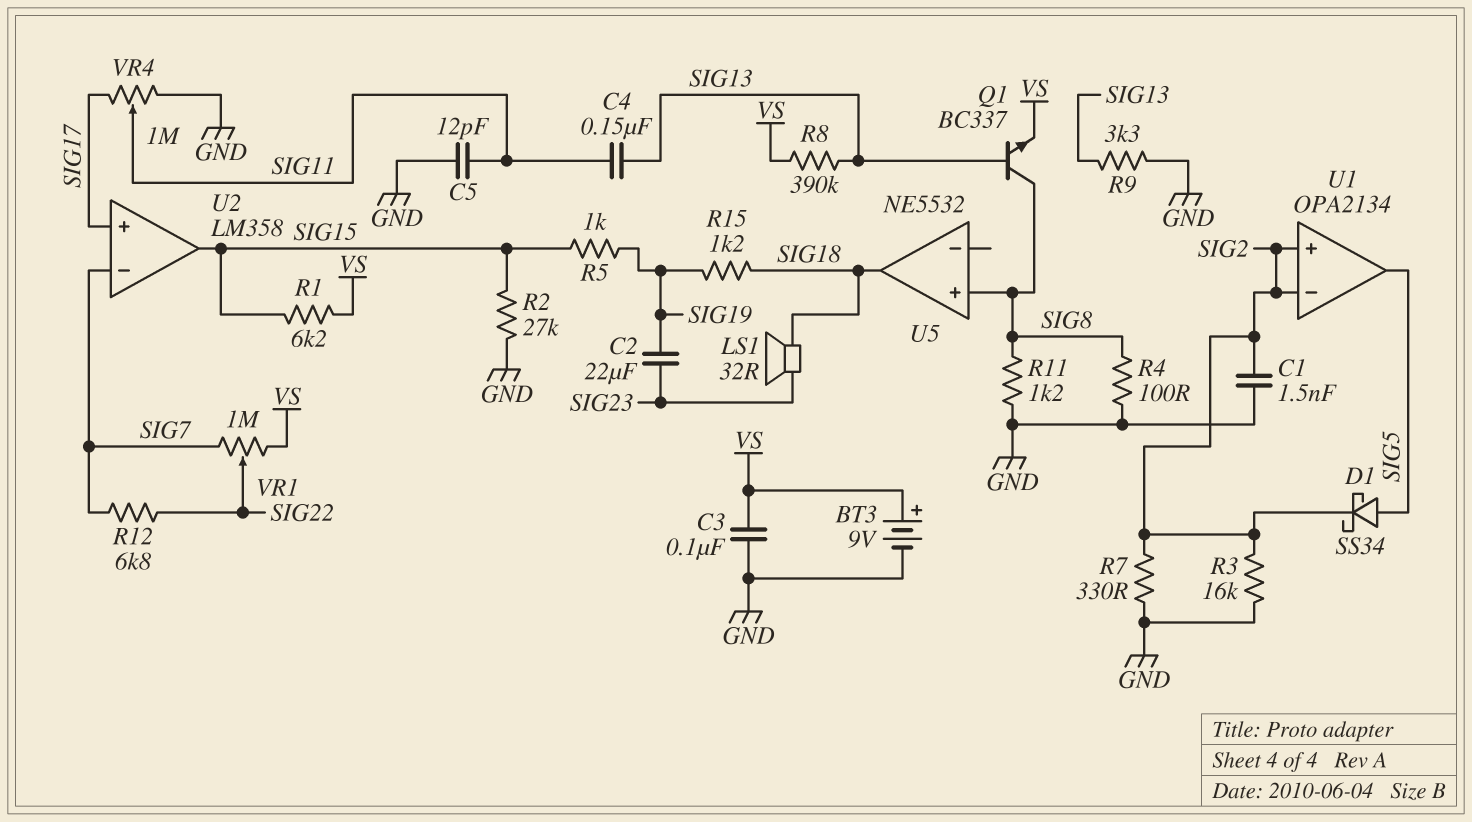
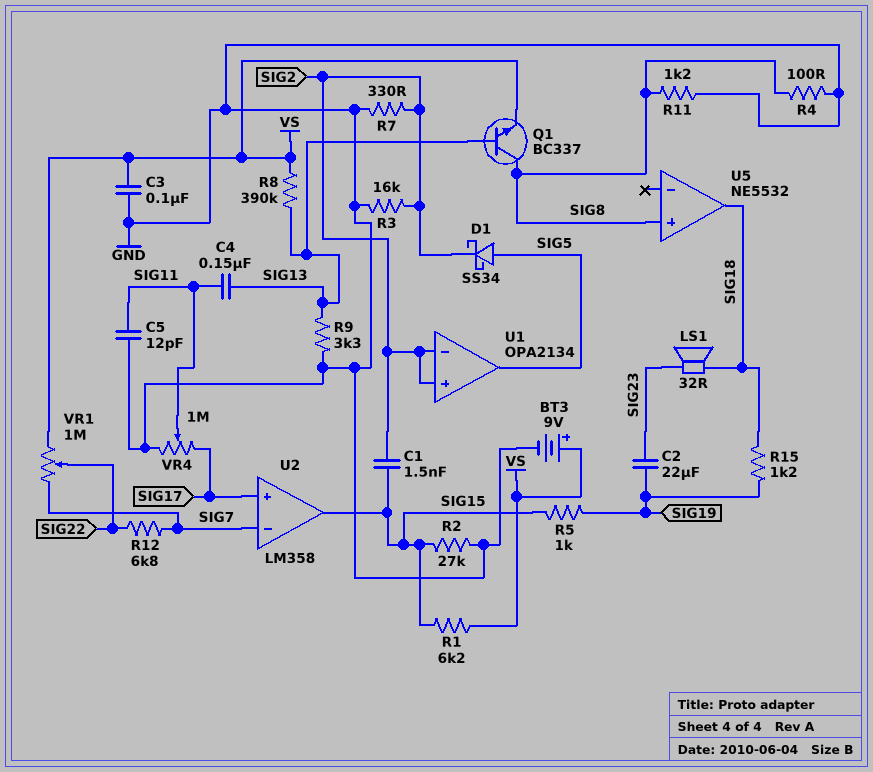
C1: 1.5nF (GND, SIG2) -> 1.5nF (SIG2, SIG15)

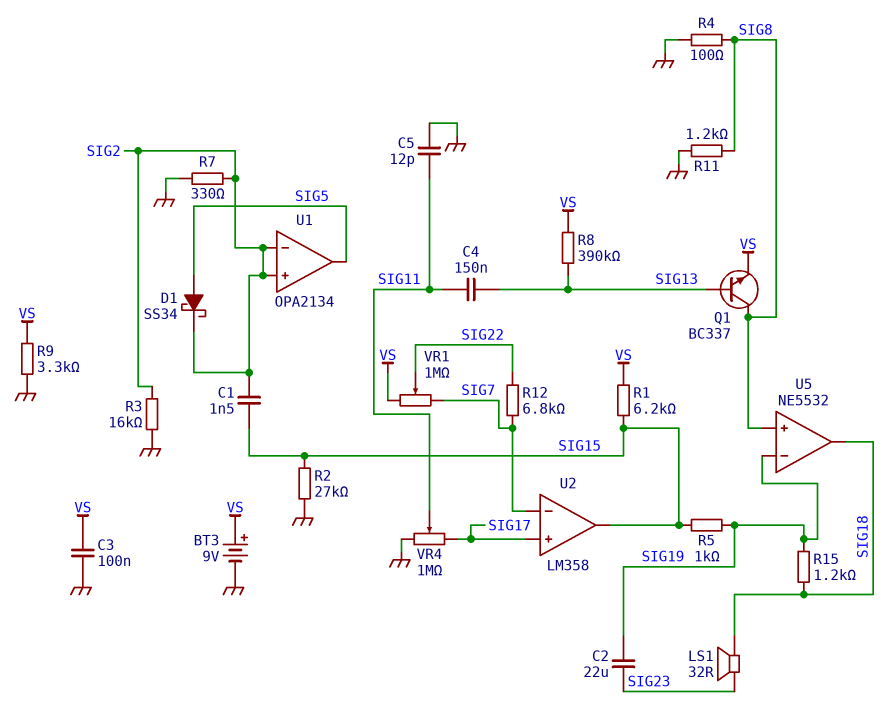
R9: 3.3k (GND, SIG13) -> 3.3k (GND, VS)
U5 pin in-: none -> SIG19

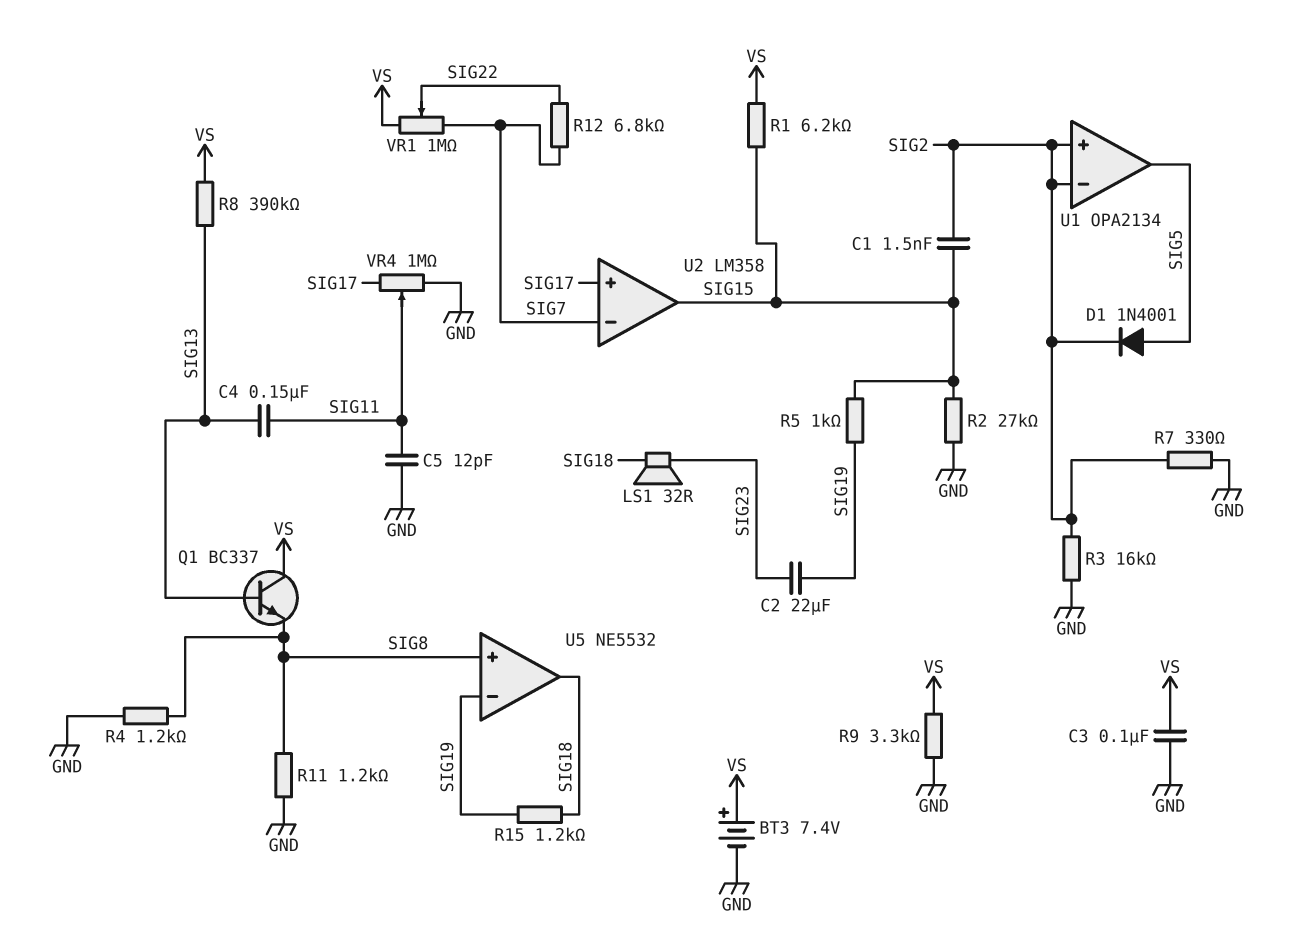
BT3: 9V (plus VS, minus GND) -> 7.4V (plus VS, minus GND)
D1: schottky SS34 (A SIG5, K SIG2) -> diode 1N4001 (A SIG5, K SIG2)
Q1: NPN BC337 (B SIG13, C SIG8, E VS) -> NPN BC337 (B SIG13, C VS, E SIG8)
R4: 100 (GND, SIG8) -> 1.2k (GND, SIG8)

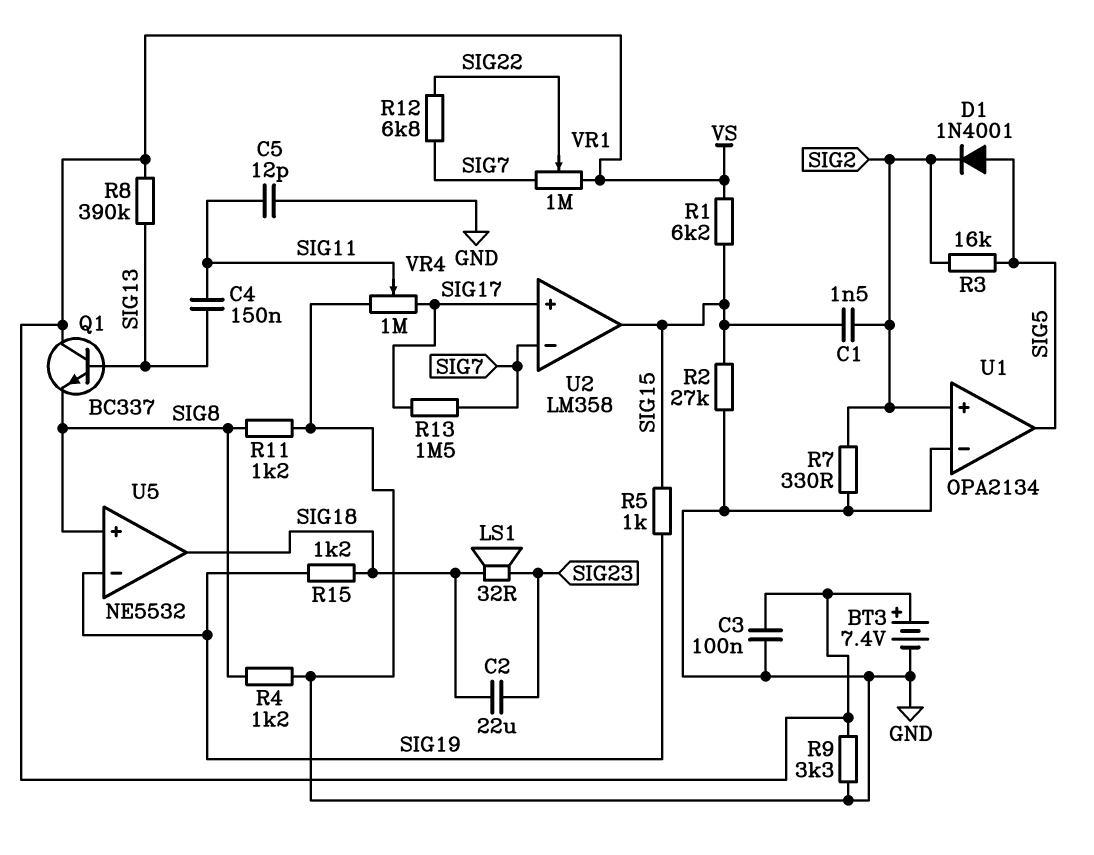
C2: 22uF (SIG19, SIG23) -> 22uF (SIG18, SIG23)
R3: 16k (GND, SIG2) -> 16k (SIG2, SIG5)
R13: none -> 1.5M (SIG7, SIG17)
U1 pin in-: SIG2 -> GND

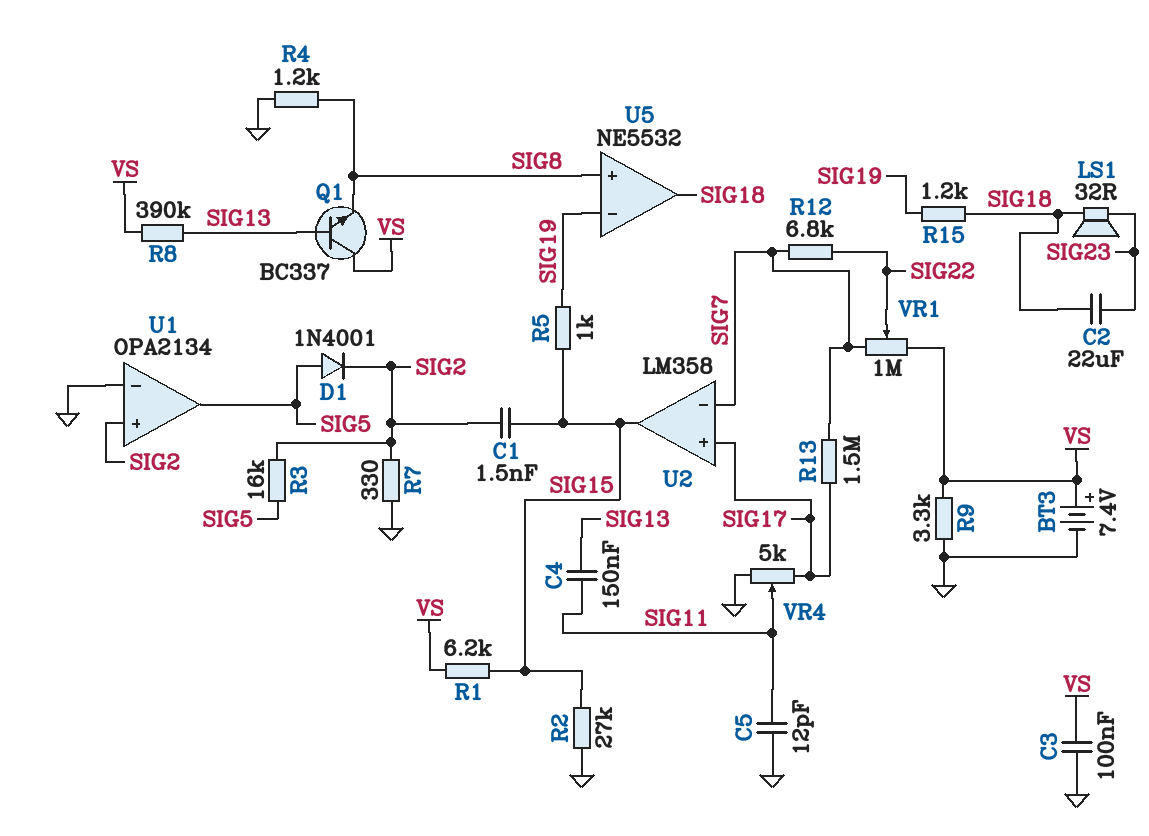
R11: 1.2k (GND, SIG8) -> none
VR4: 1M (GND, SIG17, wiper SIG11) -> 5k (GND, SIG17, wiper SIG11)

